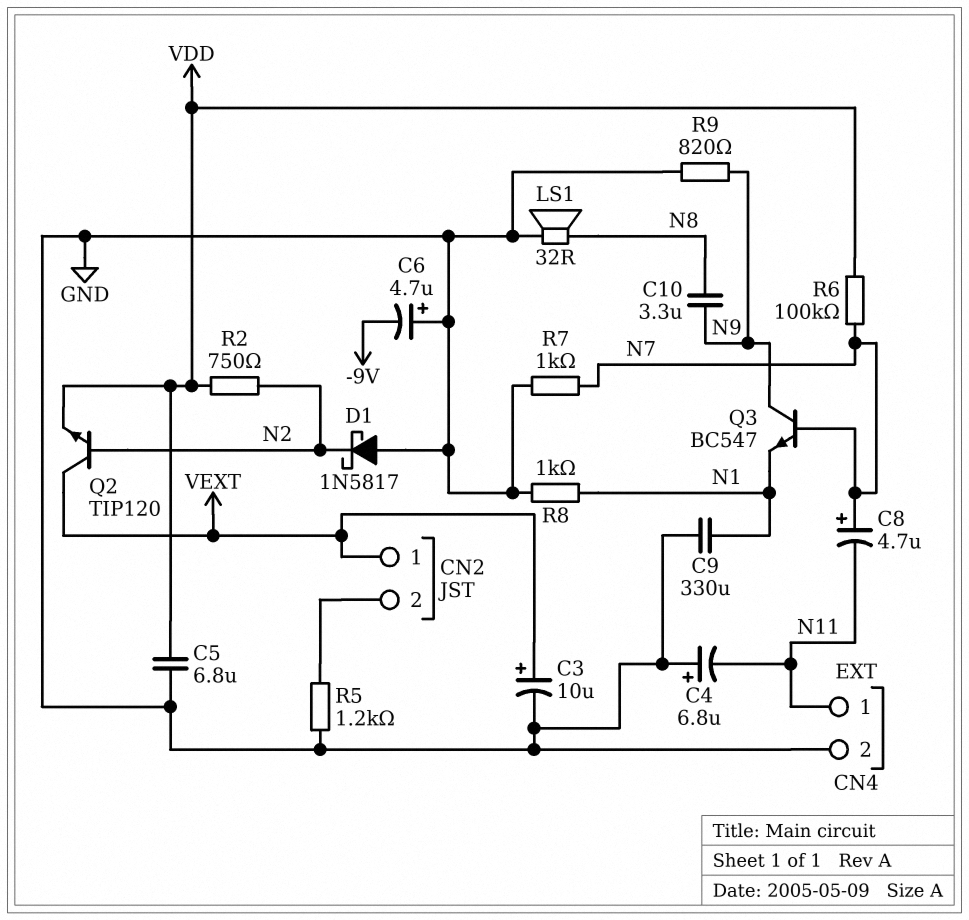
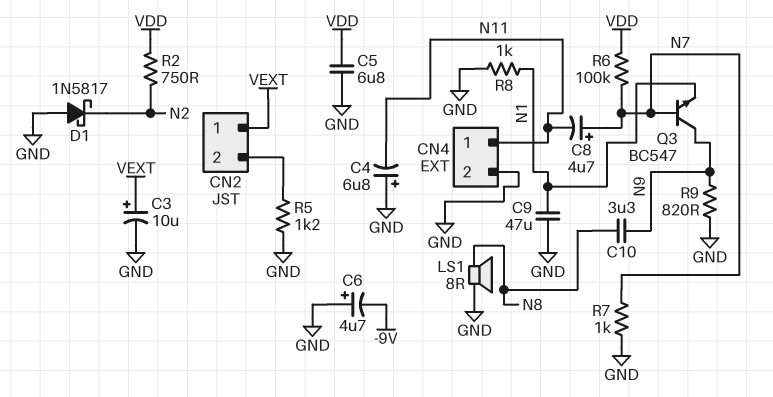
C9: 330uF (GND, N1) -> 47uF (GND, N1)
LS1: speaker 32R (GND, N8) -> speaker 8R (GND, N8)
Q2: NPN TIP120 (B N2, C VEXT, E VDD) -> none

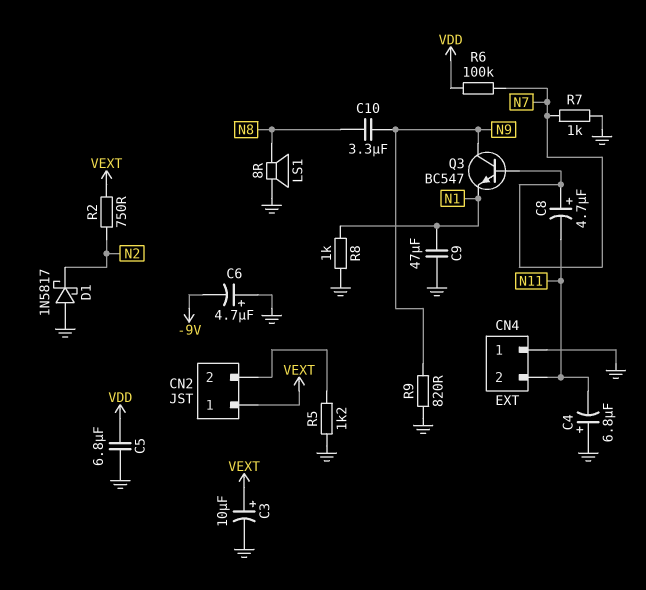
CN4 pin 1: N11 -> GND
CN4 pin 2: GND -> N11
R2: 750 (N2, VDD) -> 750 (N2, VEXT)

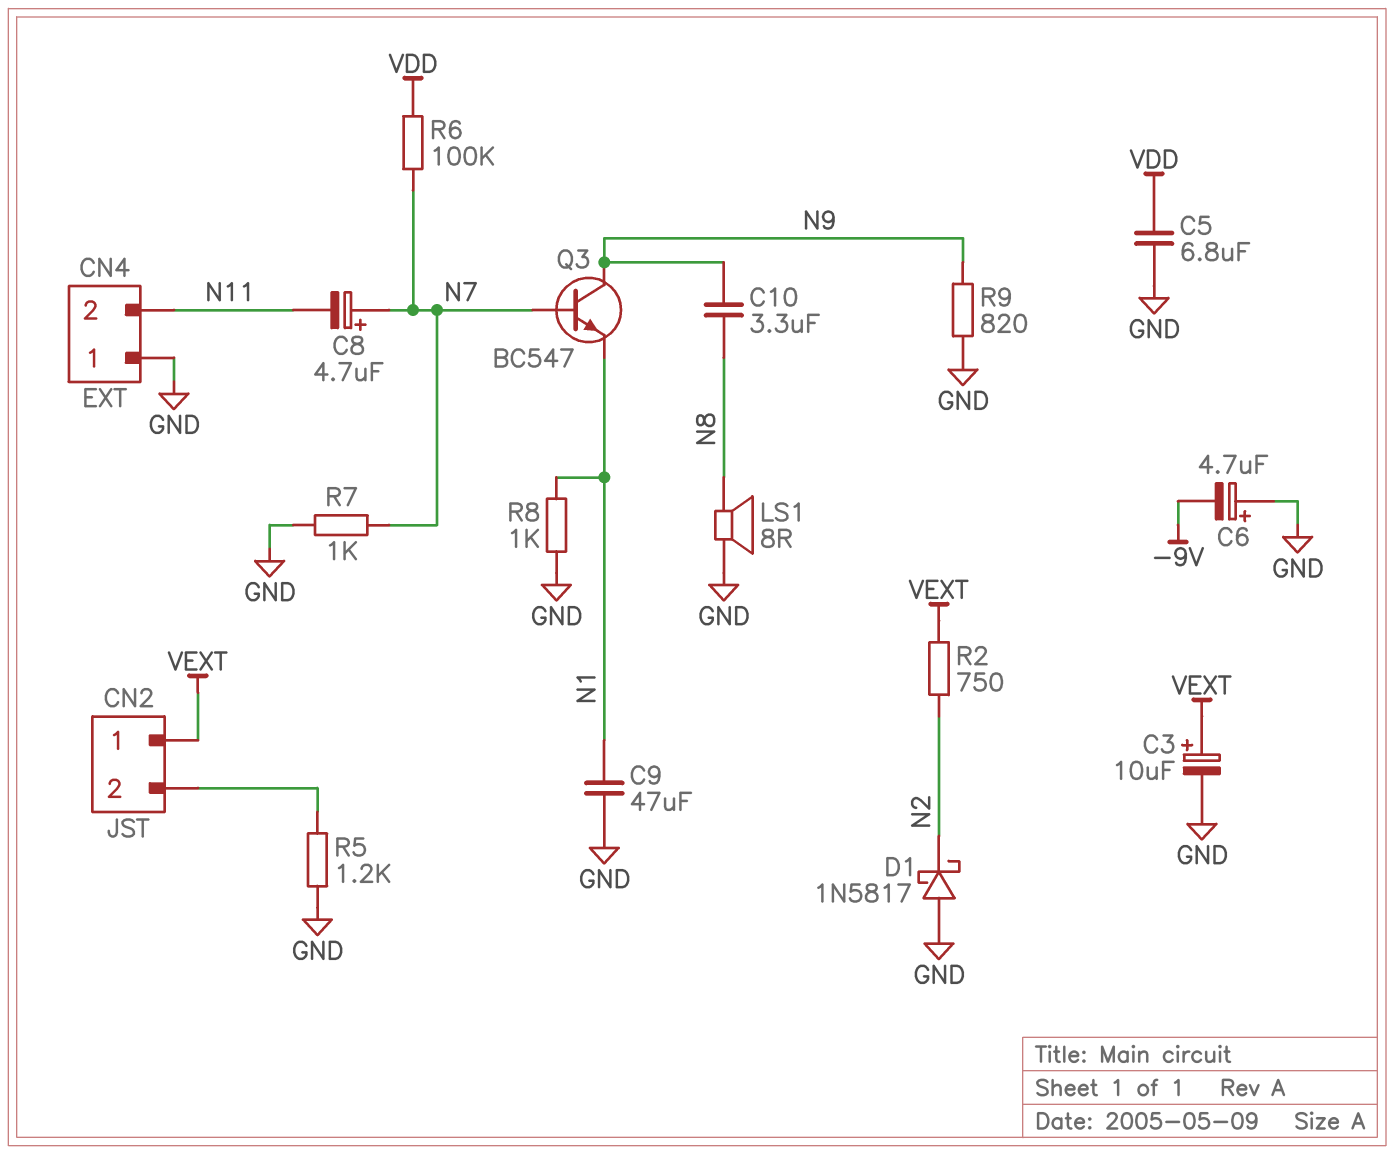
C4: 6.8uF (plus GND, minus N11) -> none

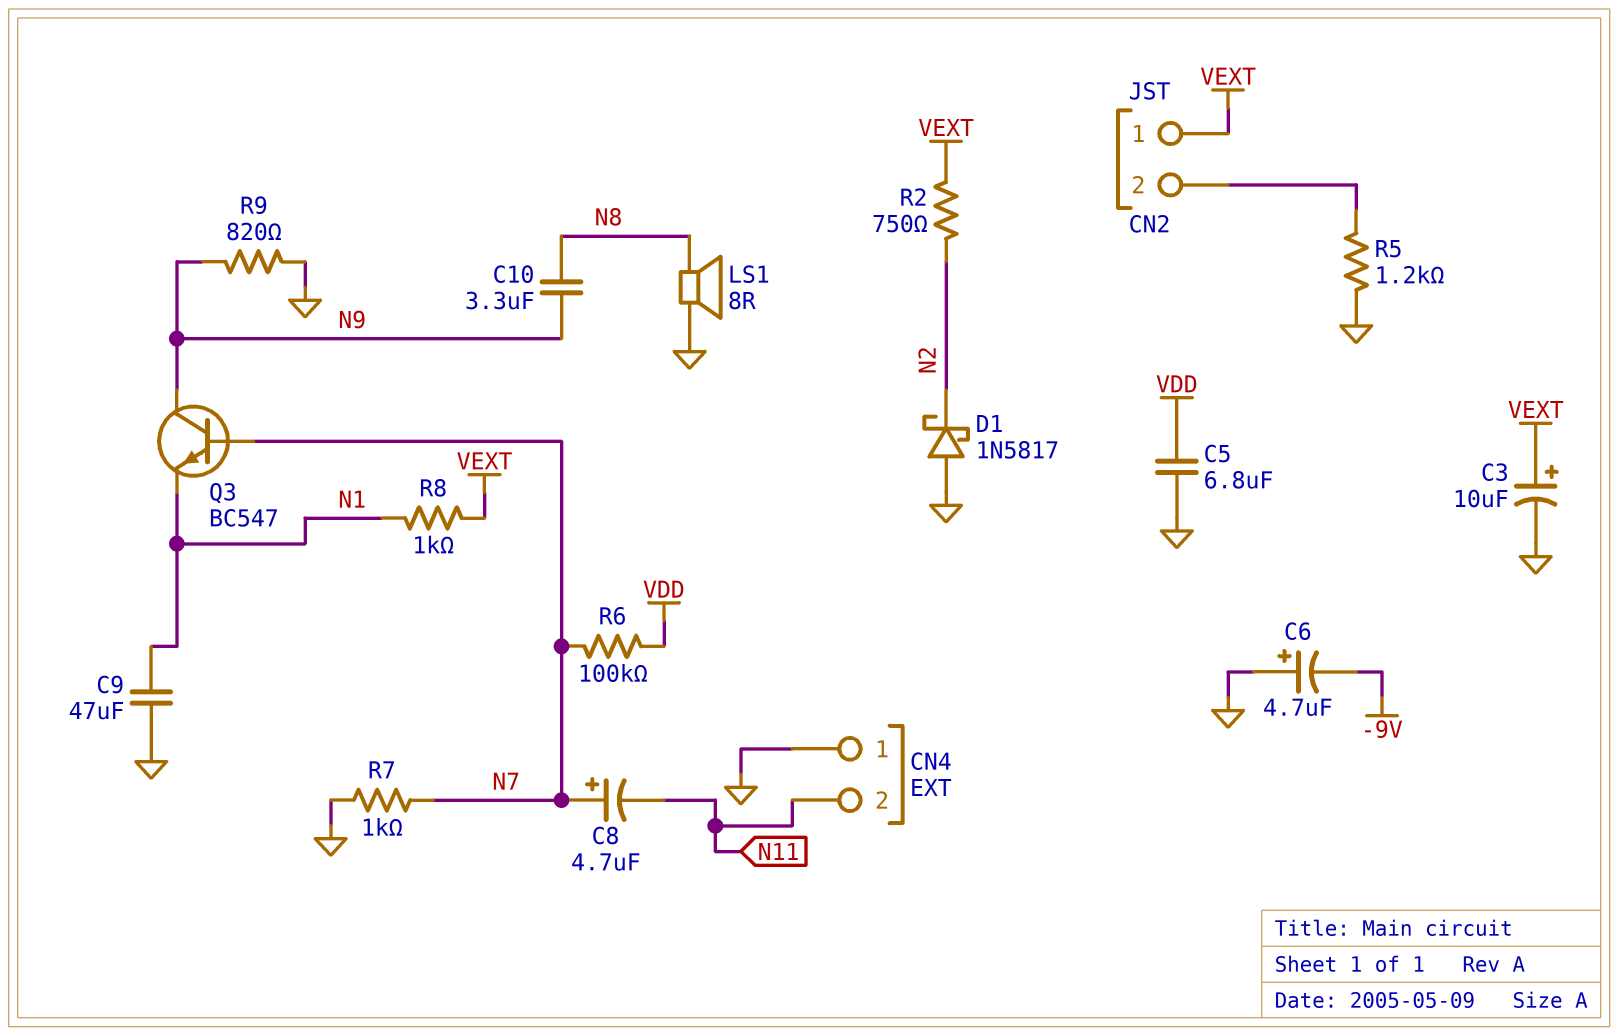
R8: 1k (GND, N1) -> 1k (N1, VEXT)

